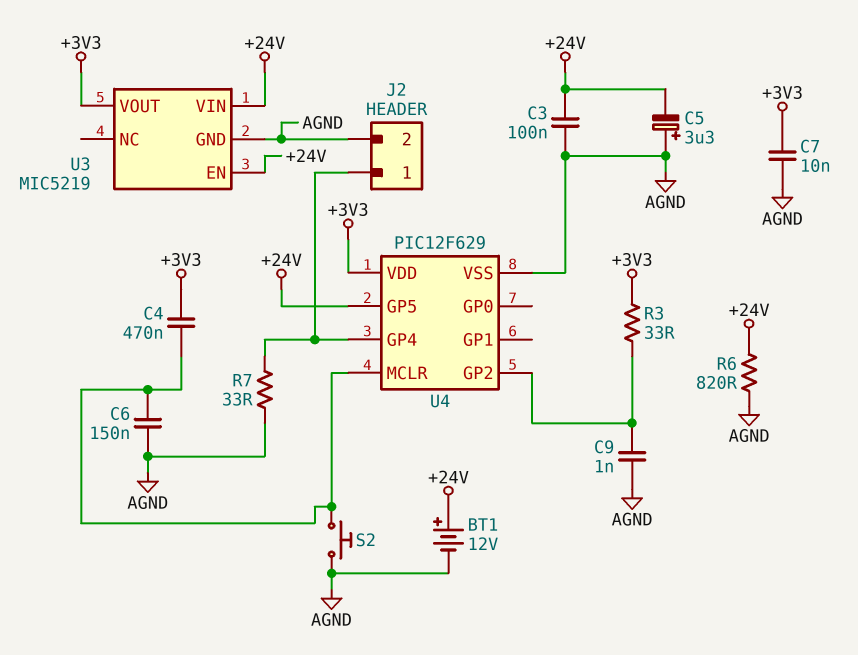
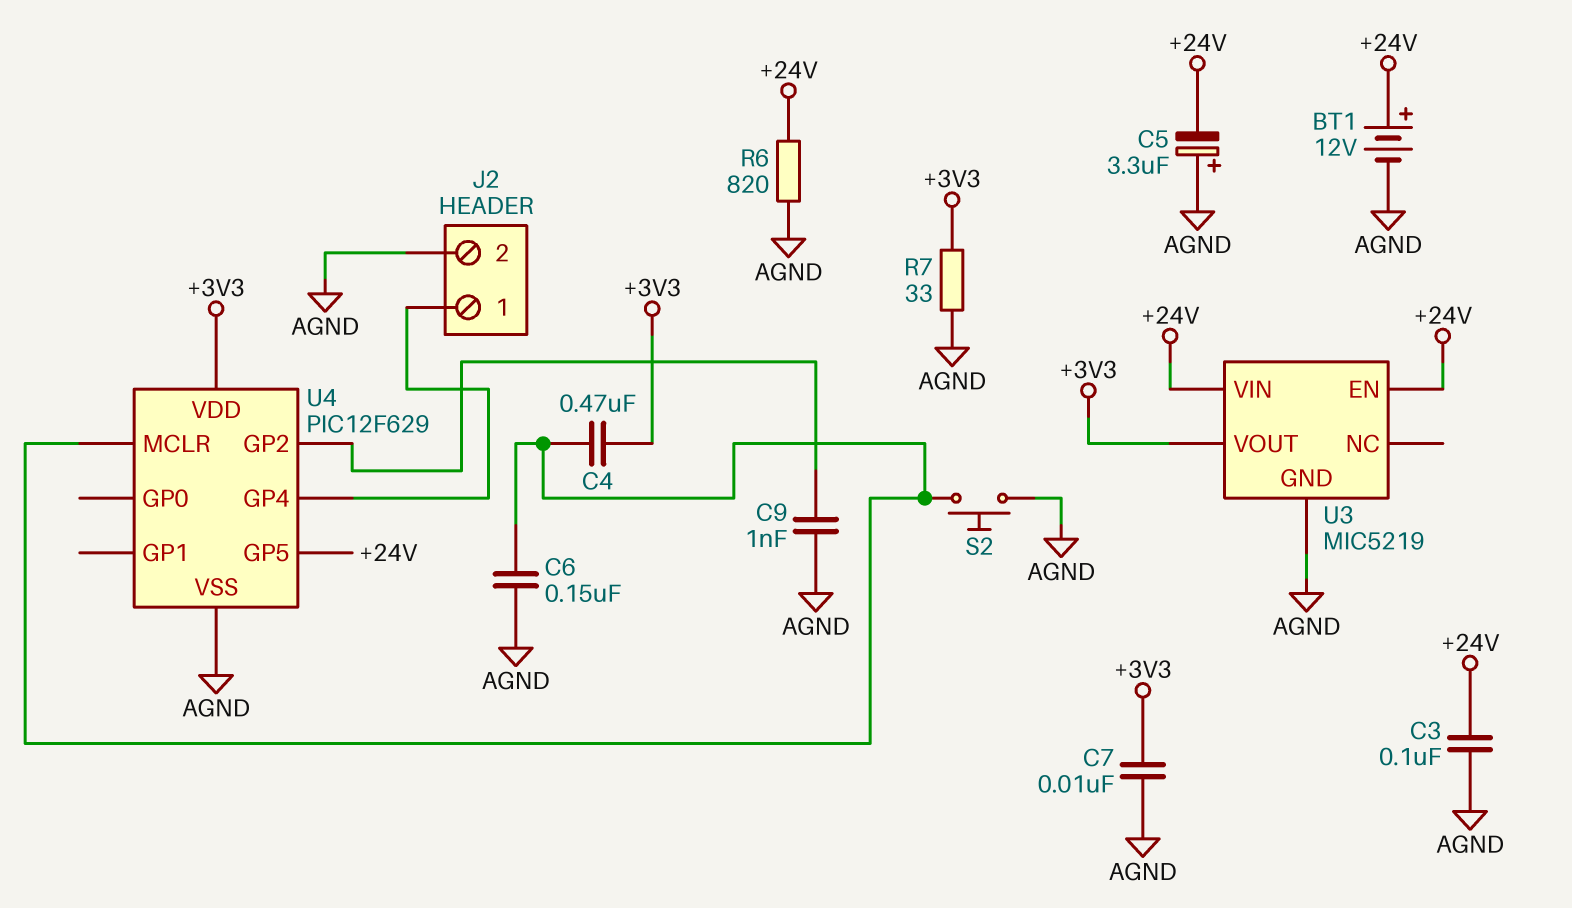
R3: 33 (+3V3, U4/GP2) -> none
R7: 33 (AGND, J2/1) -> 33 (+3V3, AGND)

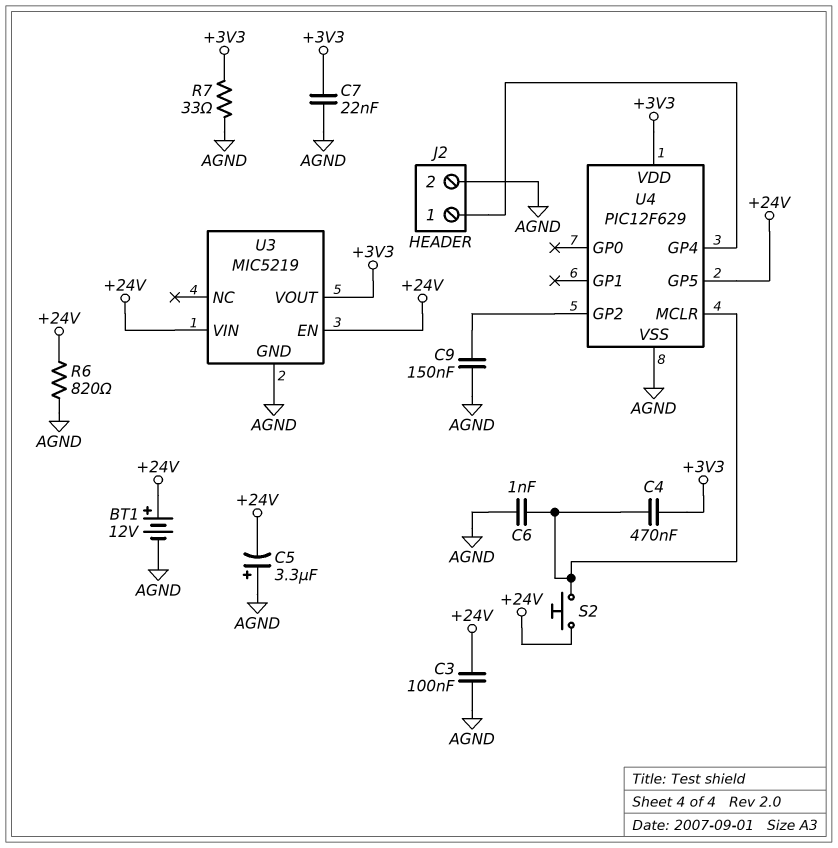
C6: 150nF (AGND, U4/MCLR) -> 1nF (AGND, U4/MCLR)
C7: 10nF (+3V3, AGND) -> 22nF (+3V3, AGND)
C9: 1nF (AGND, U4/GP2) -> 150nF (AGND, U4/GP2)
S2: button (AGND, U4/MCLR) -> button (+24V, U4/MCLR)

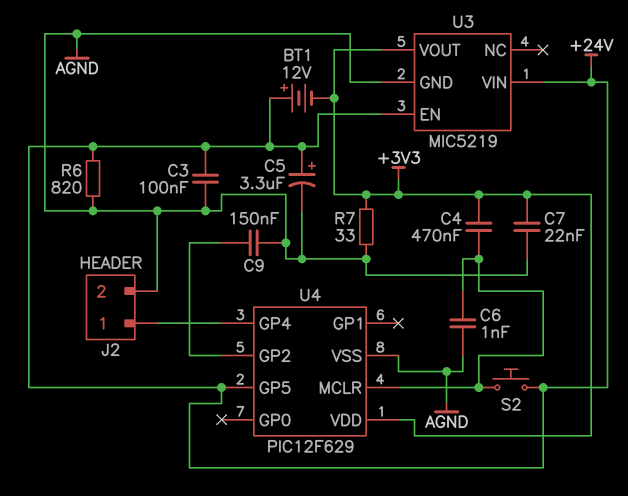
BT1: 12V (plus +24V, minus AGND) -> 12V (plus +24V, minus +3V3)
C5: 3.3uF (plus AGND, minus +24V) -> 3.3uF (plus +24V, minus AGND)

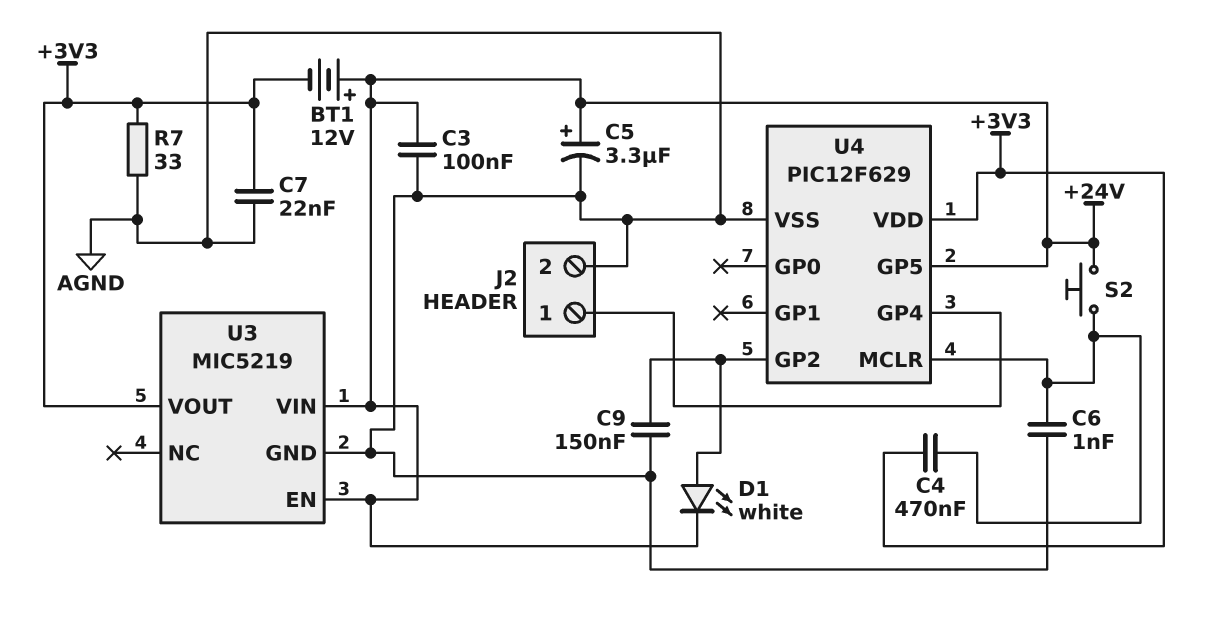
D1: none -> LED white (A U4/GP2, K +24V)
R6: 820 (+24V, AGND) -> none

